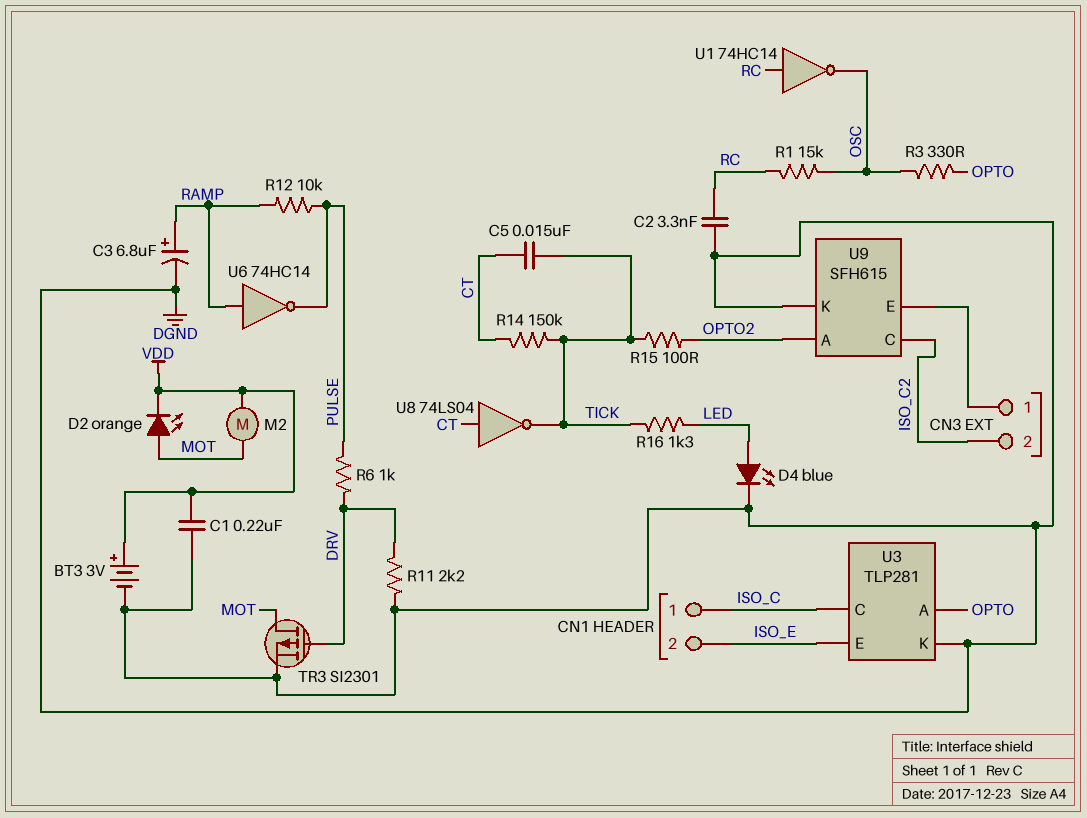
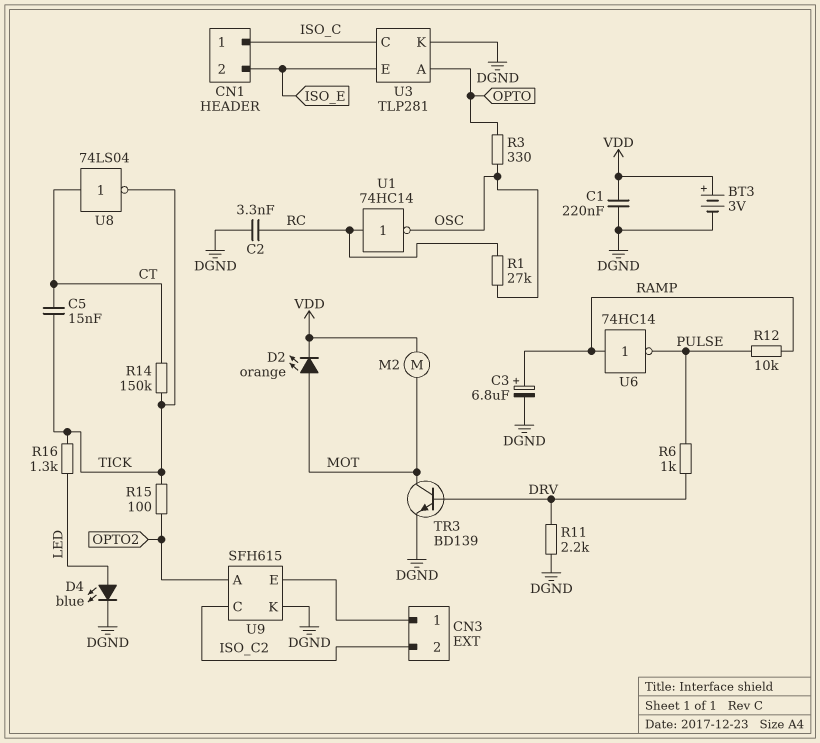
R1: 15k (OSC, RC) -> 27k (OSC, RC)
TR3: PMOS SI2301 (G DRV, D MOT, S DGND) -> NPN BD139 (B DRV, C MOT, E DGND)

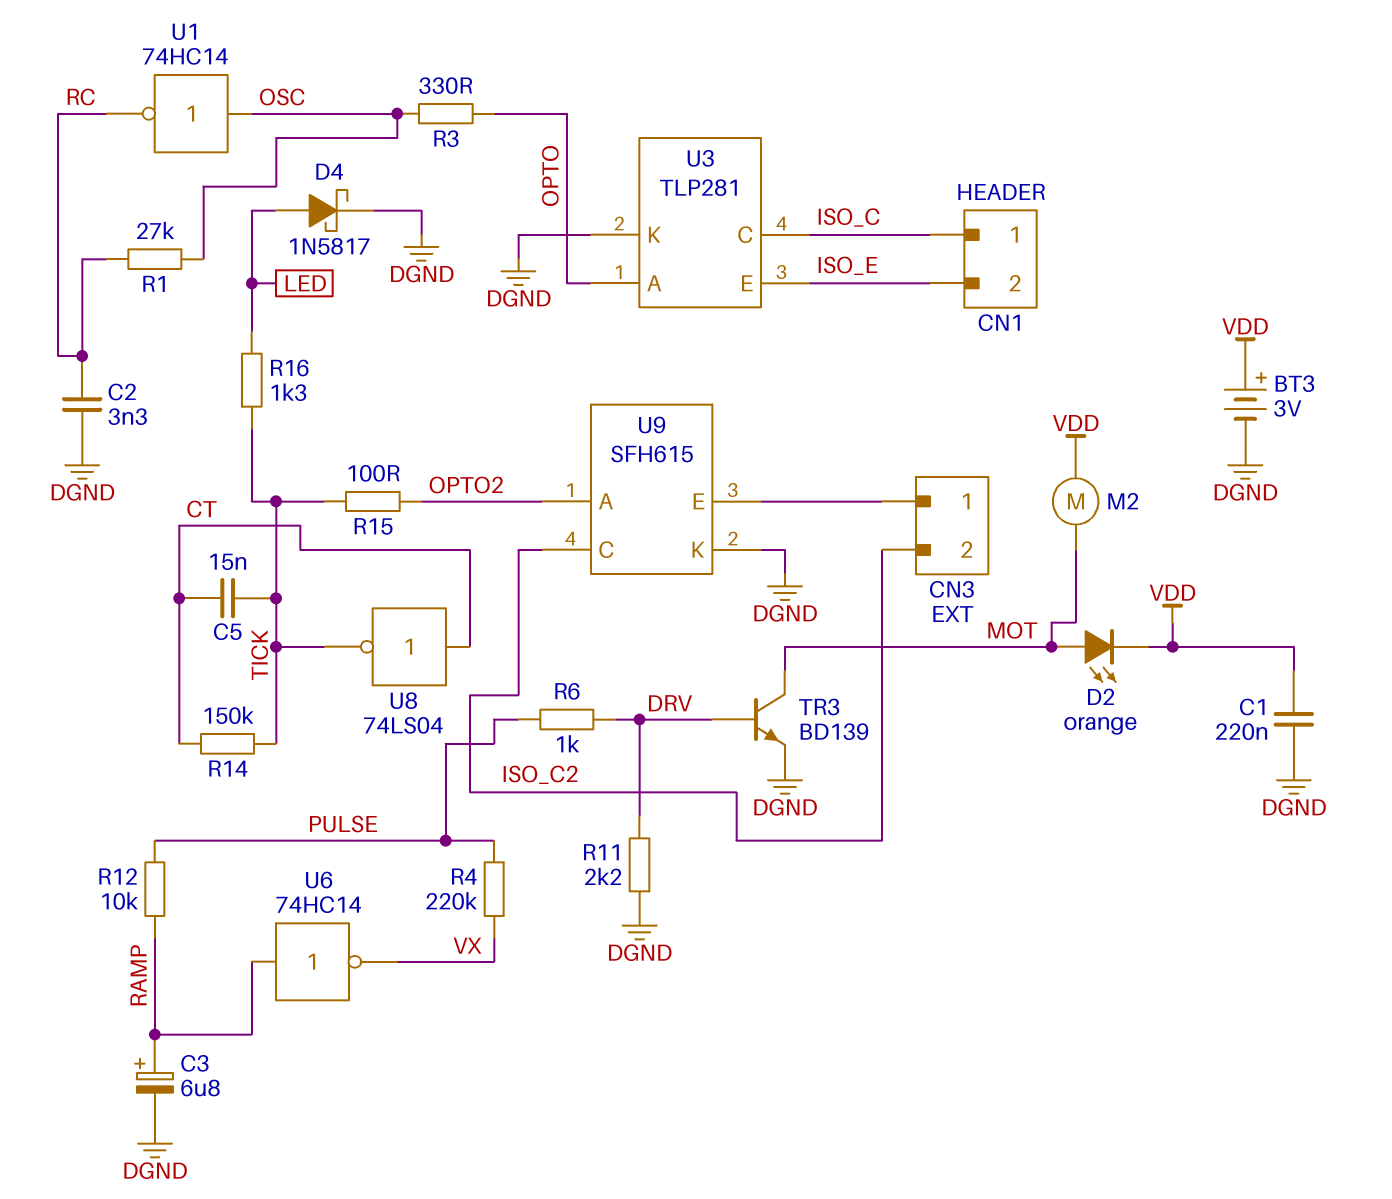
D4: LED blue (A LED, K DGND) -> schottky 1N5817 (A LED, K DGND)
R4: none -> 220k (PULSE, VX)
U1: NOT 74HC14 (in RC, out OSC) -> NOT 74HC14 (in OSC, out RC)
U6: NOT 74HC14 (in RAMP, out PULSE) -> NOT 74HC14 (in RAMP, out VX)

